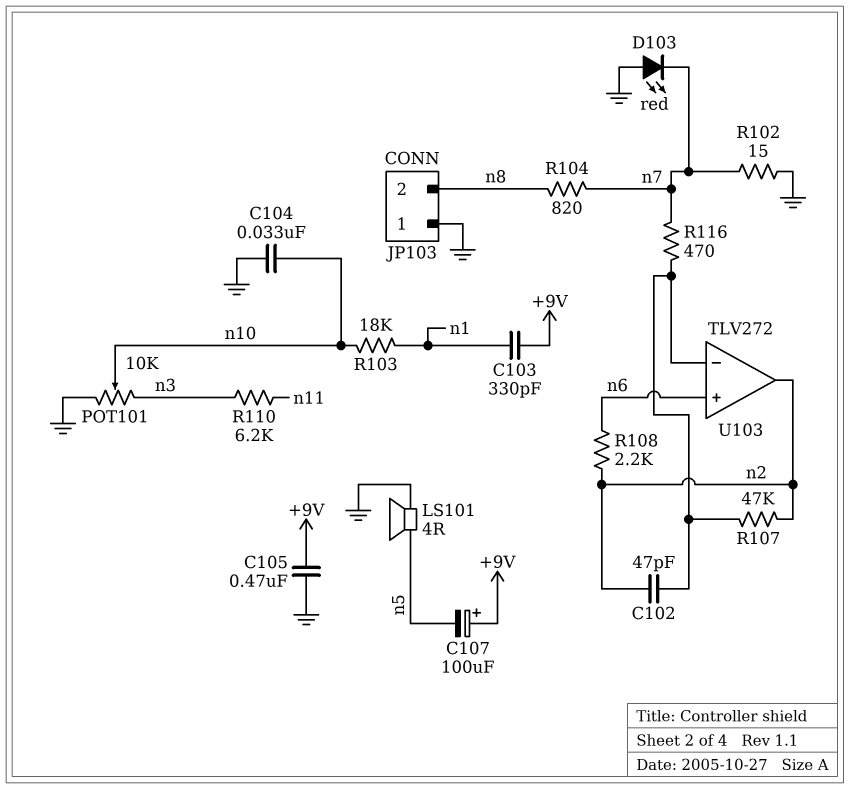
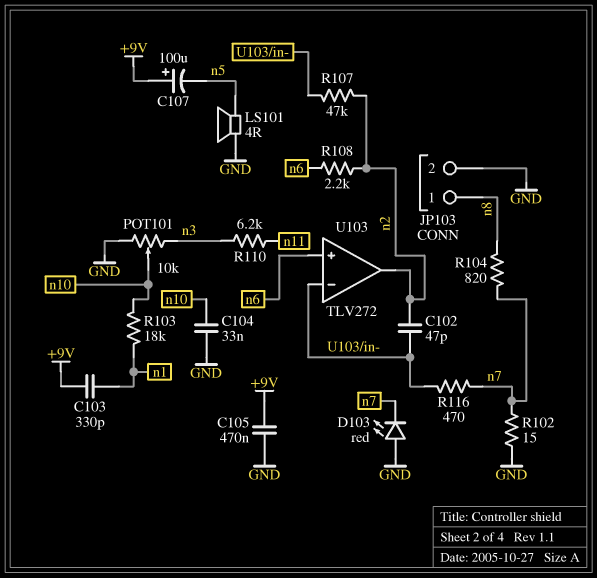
JP103 pin 1: GND -> n8
JP103 pin 2: n8 -> GND

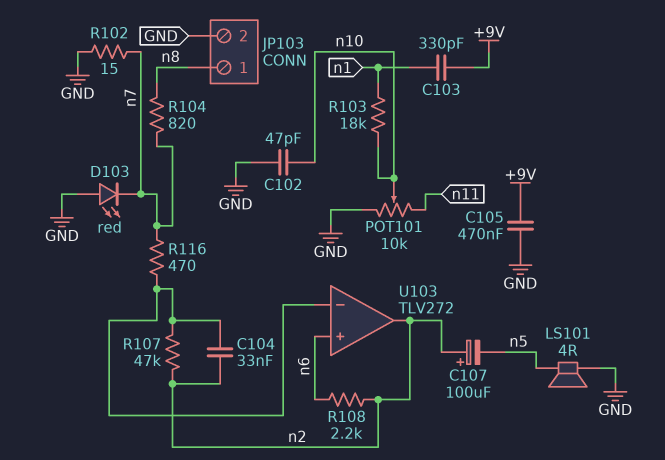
C102: 47pF (U103/in-, n2) -> 47pF (GND, n10)
C104: 33nF (GND, n10) -> 33nF (U103/in-, n2)
C107: 100uF (plus +9V, minus n5) -> 100uF (plus n2, minus n5)
POT101: 10k (GND, n3, wiper n10) -> 10k (GND, n11, wiper n10)
R110: 6.2k (n3, n11) -> none

